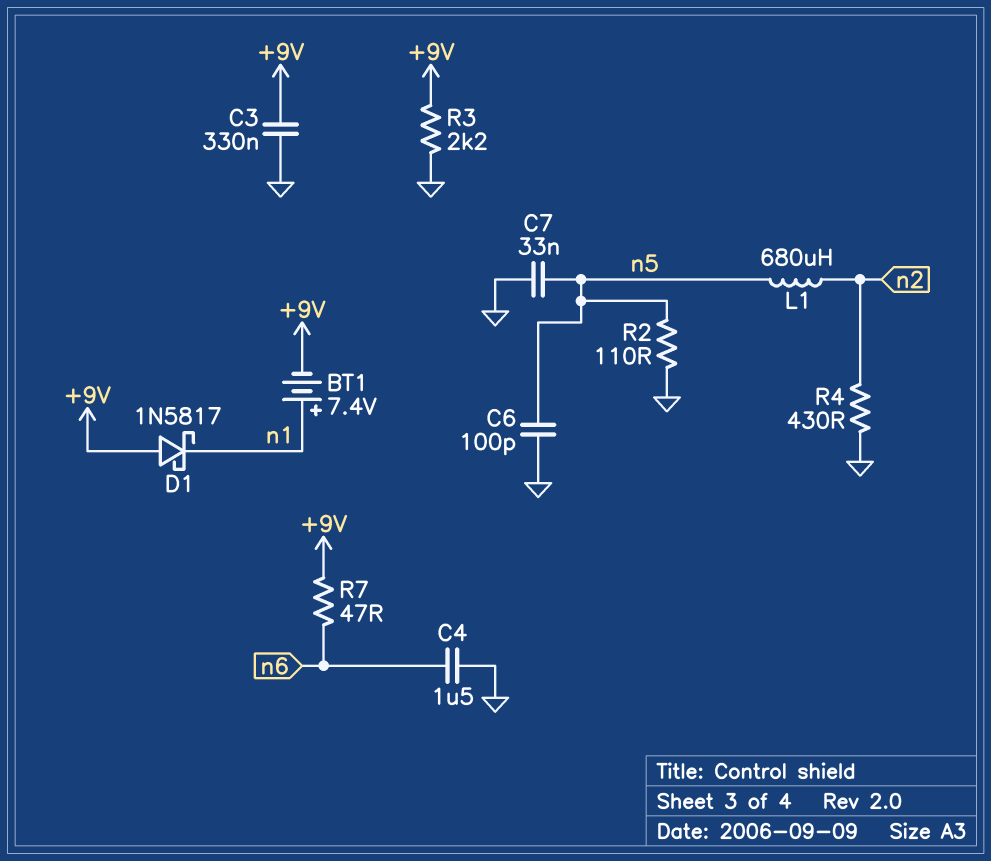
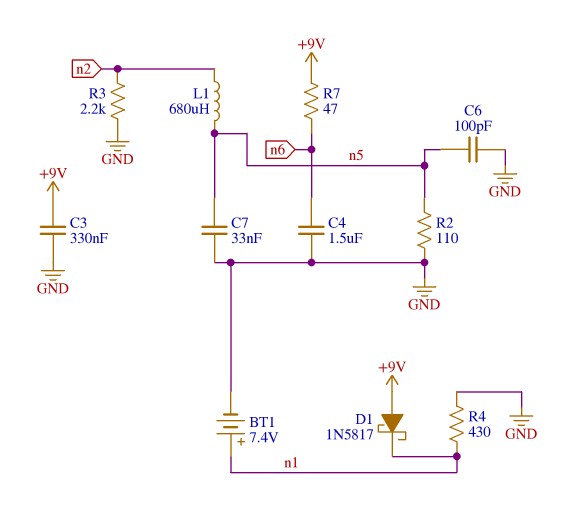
BT1: 7.4V (plus n1, minus +9V) -> 7.4V (plus n1, minus GND)
R3: 2.2k (+9V, GND) -> 2.2k (GND, n2)
R4: 430 (GND, n2) -> 430 (GND, n1)

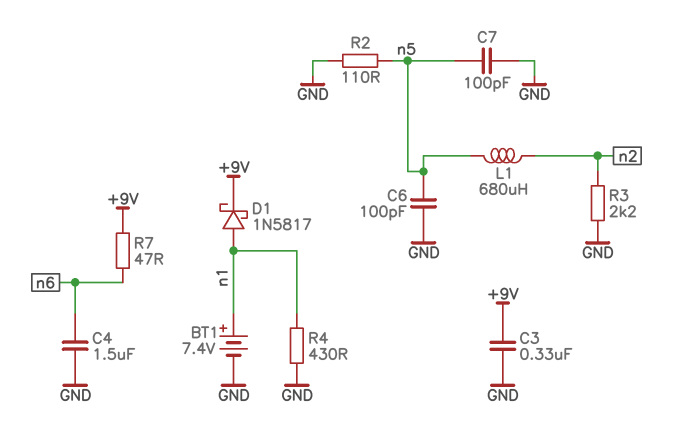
C7: 33nF (GND, n5) -> 100pF (GND, n5)
D1: schottky 1N5817 (A +9V, K n1) -> schottky 1N5817 (A n1, K +9V)

